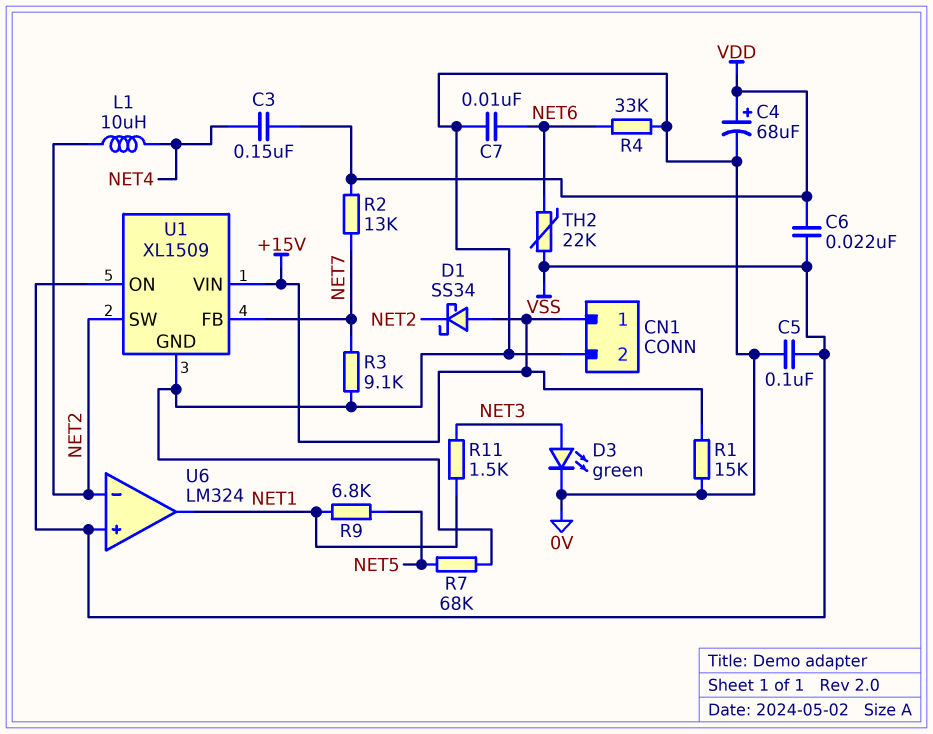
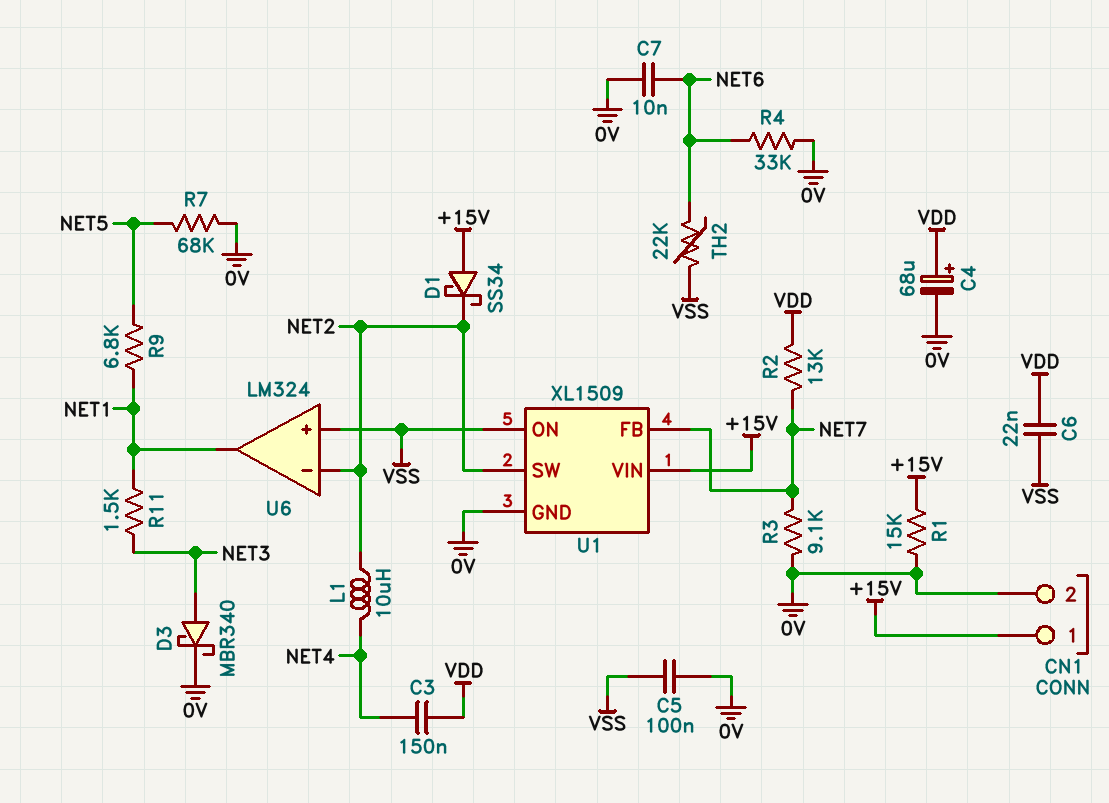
D3: LED green (A NET3, K 0V) -> schottky MBR340 (A NET3, K 0V)

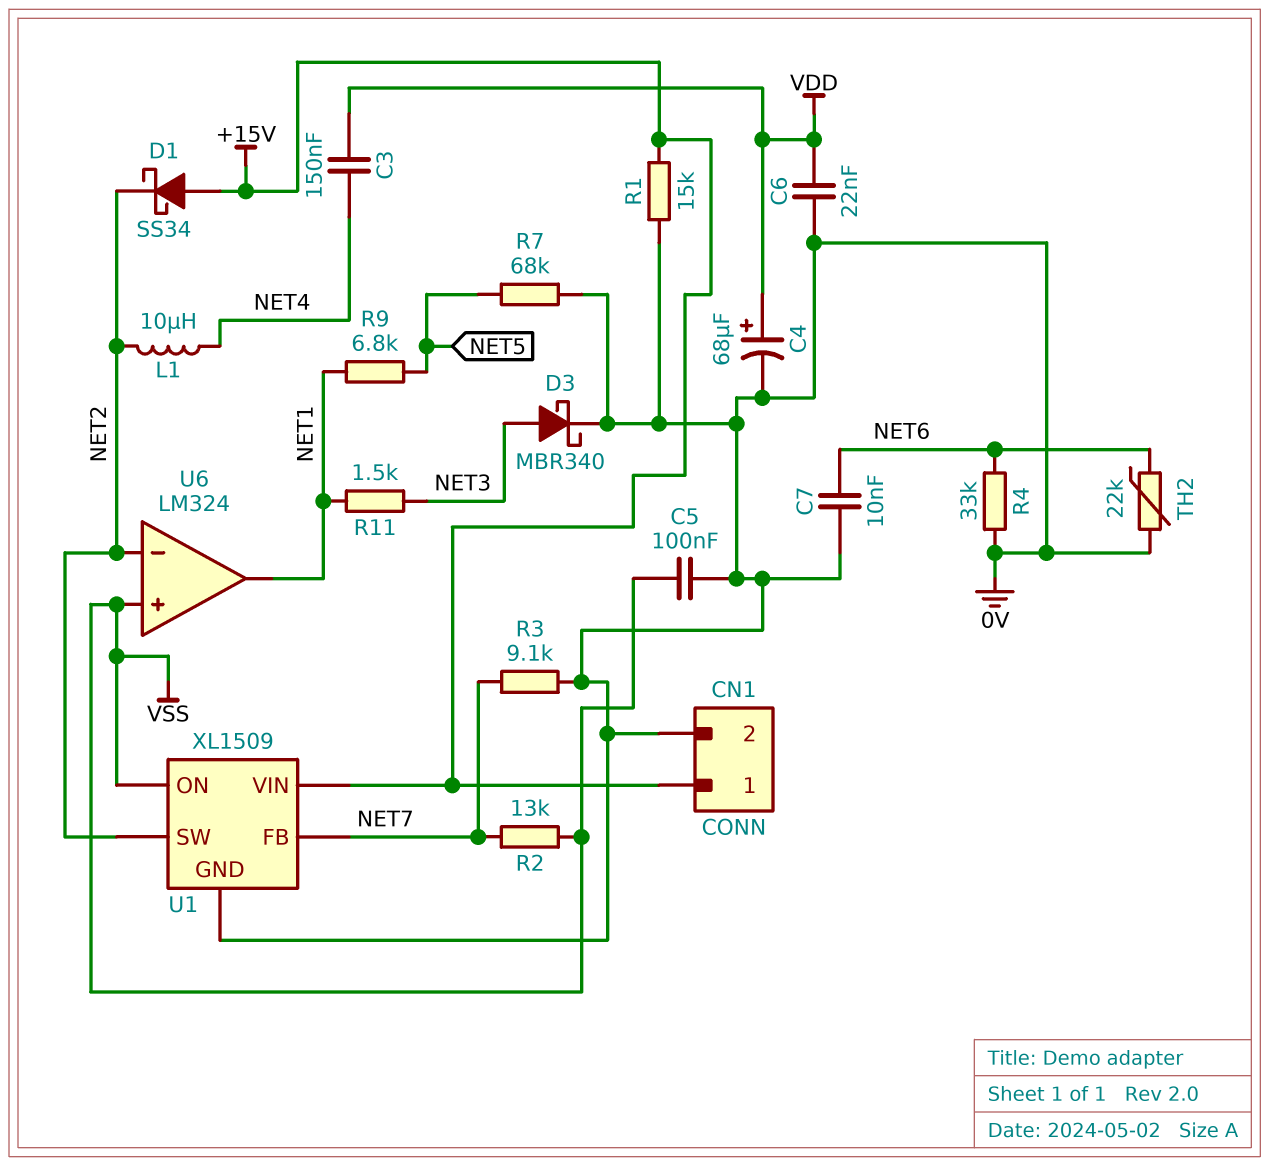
C6: 22nF (VDD, VSS) -> 22nF (0V, VDD)
R2: 13k (NET7, VDD) -> 13k (NET7, VSS)
TH2: 22k (NET6, VSS) -> 22k (0V, NET6)

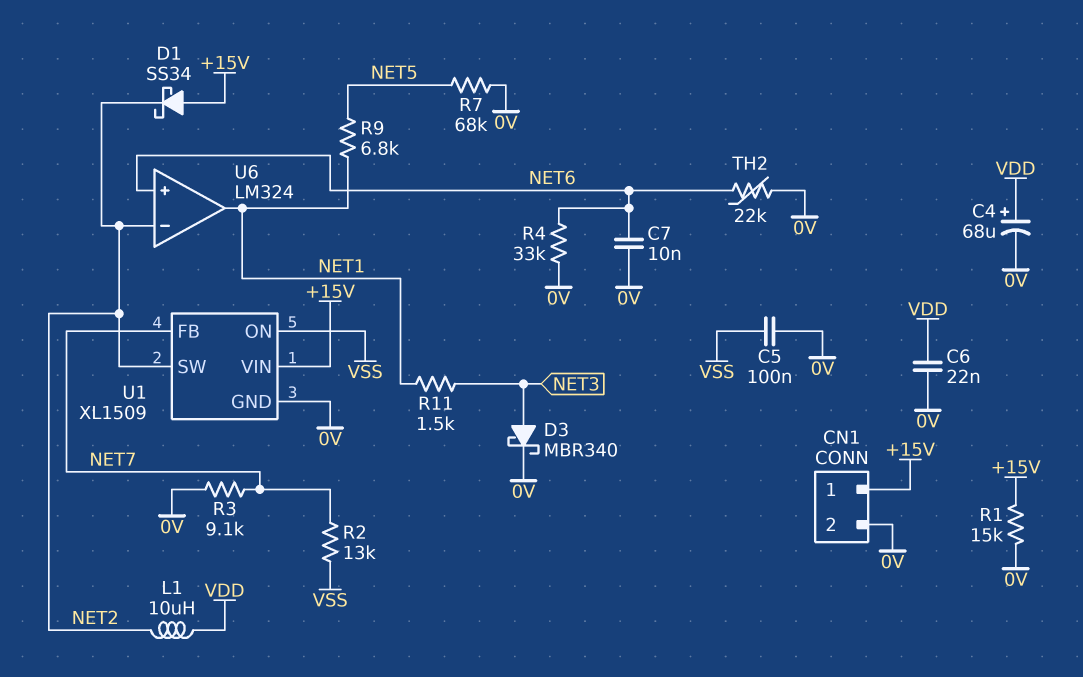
C3: 150nF (NET4, VDD) -> none
L1: 10uH (NET2, NET4) -> 10uH (NET2, VDD)
U6 pin in+: VSS -> NET6

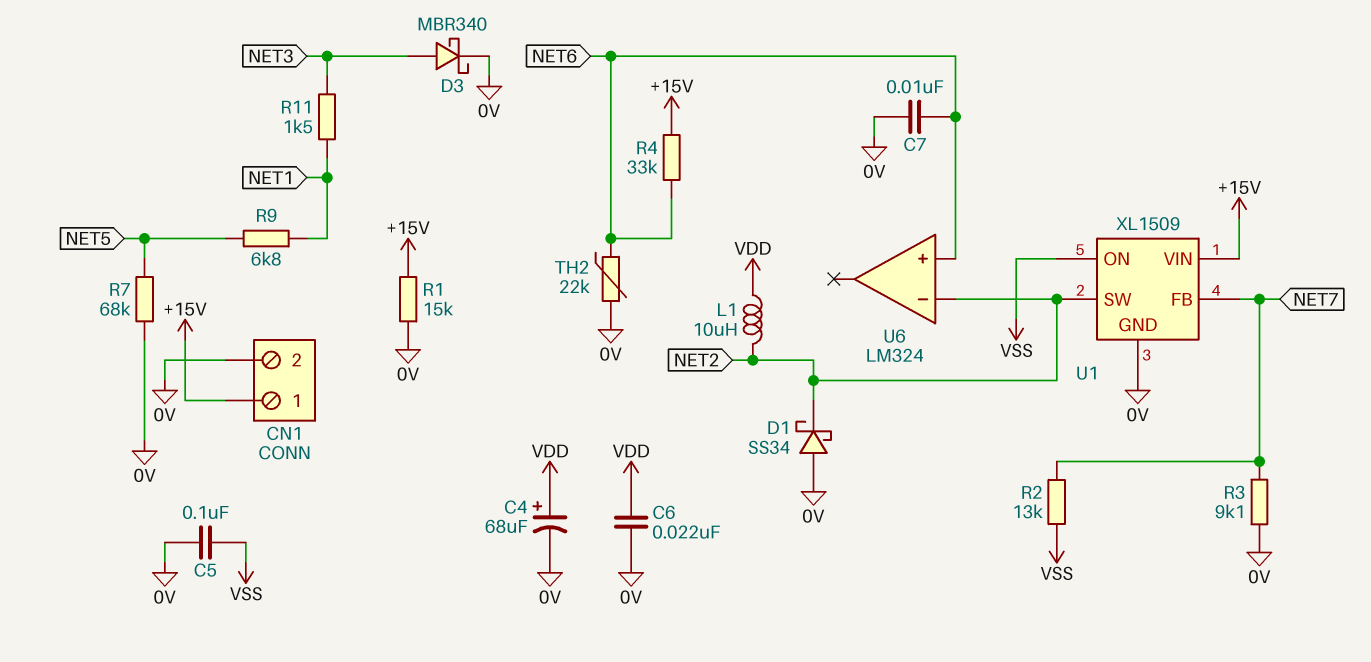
D1: schottky SS34 (A +15V, K NET2) -> schottky SS34 (A 0V, K NET2)
R4: 33k (0V, NET6) -> 33k (+15V, NET6)
U6 pin out: NET1 -> none

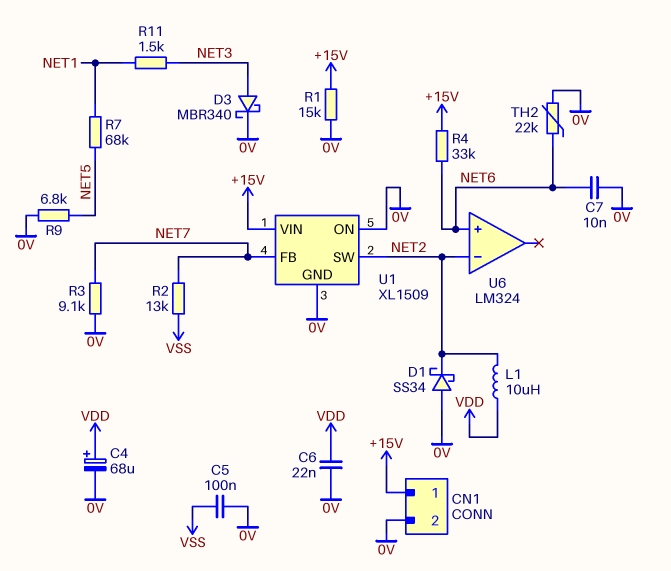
R7: 68k (0V, NET5) -> 68k (NET1, NET5)
R9: 6.8k (NET1, NET5) -> 6.8k (0V, NET5)
U1 pin ON: VSS -> 0V

